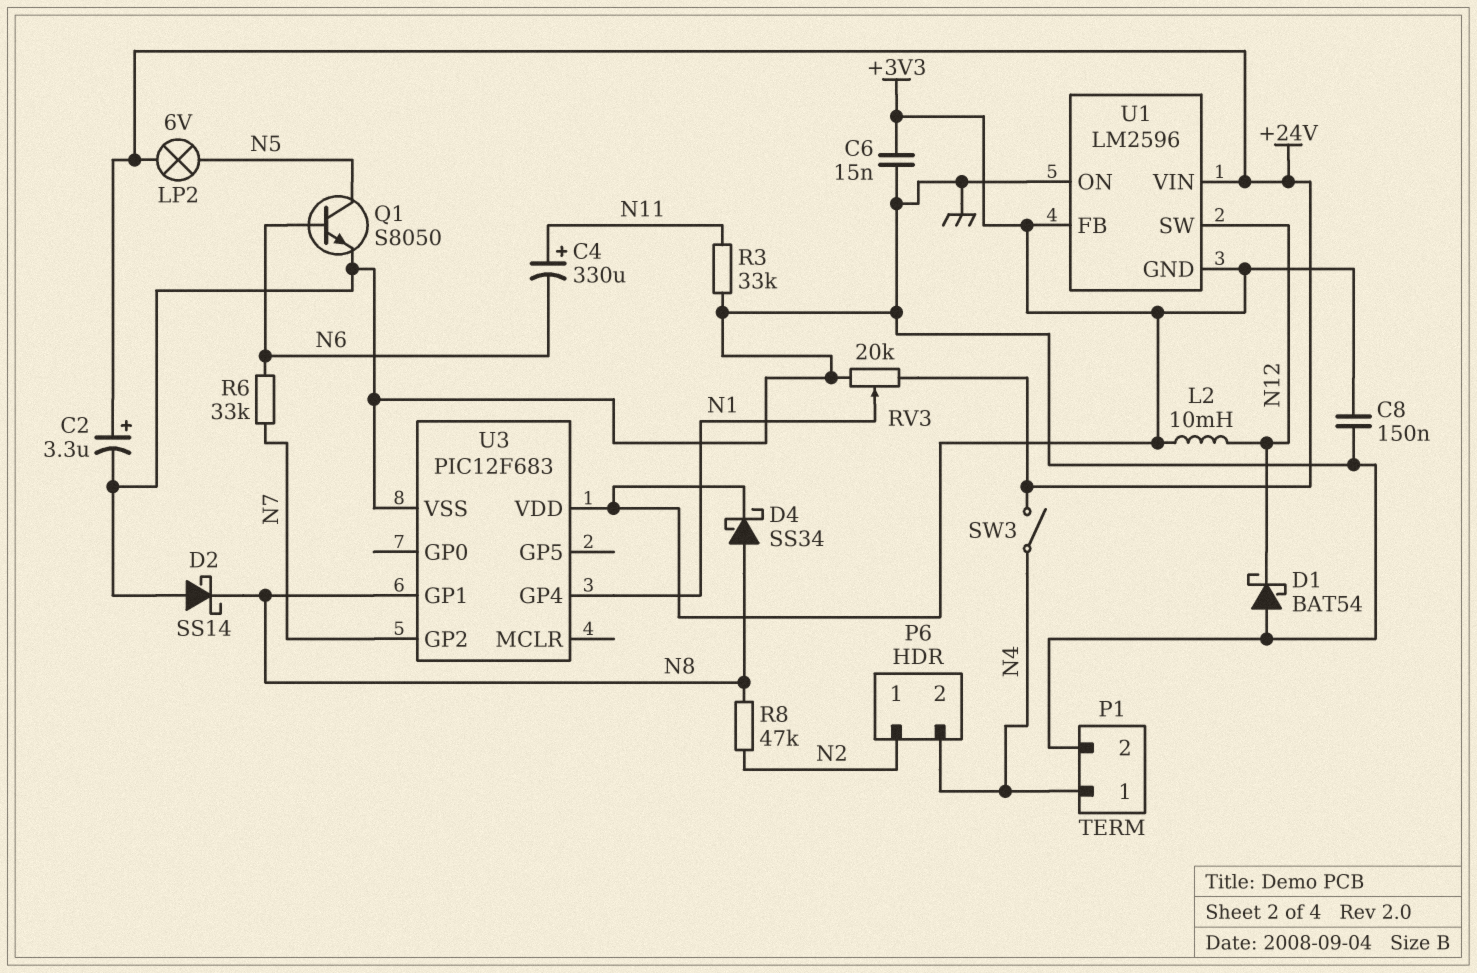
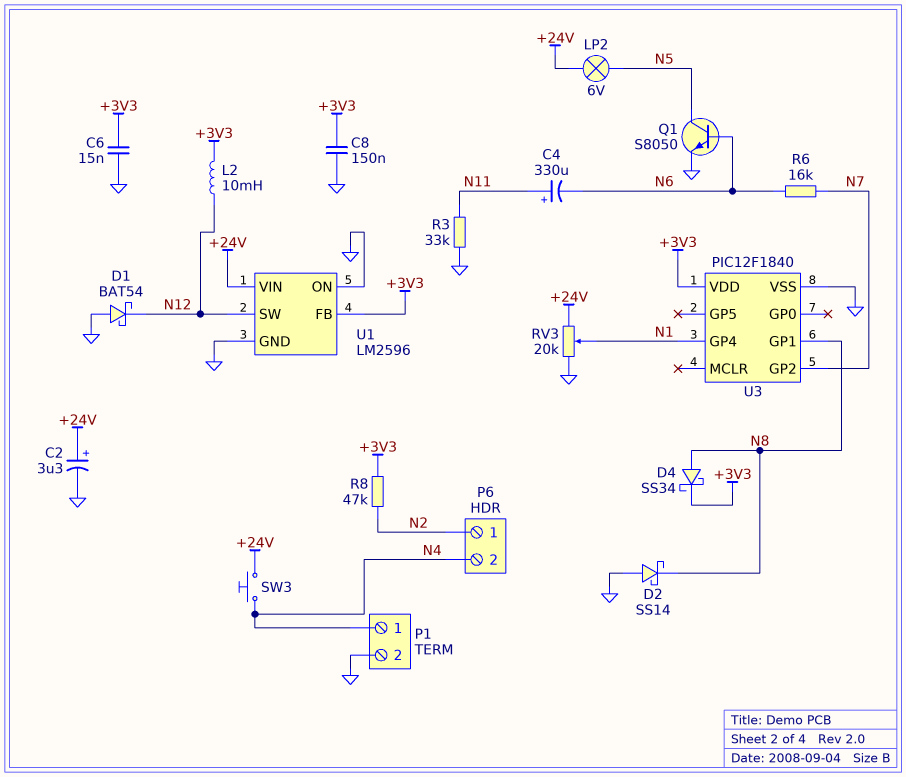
R6: 33k (N6, N7) -> 16k (N6, N7)
R8: 47k (N2, N8) -> 47k (+3V3, N2)
SW3: switch (+24V, N4) -> button (+24V, N4)
U1 pin GND: +3V3 -> GND
U3: PIC12F683 -> PIC12F1840

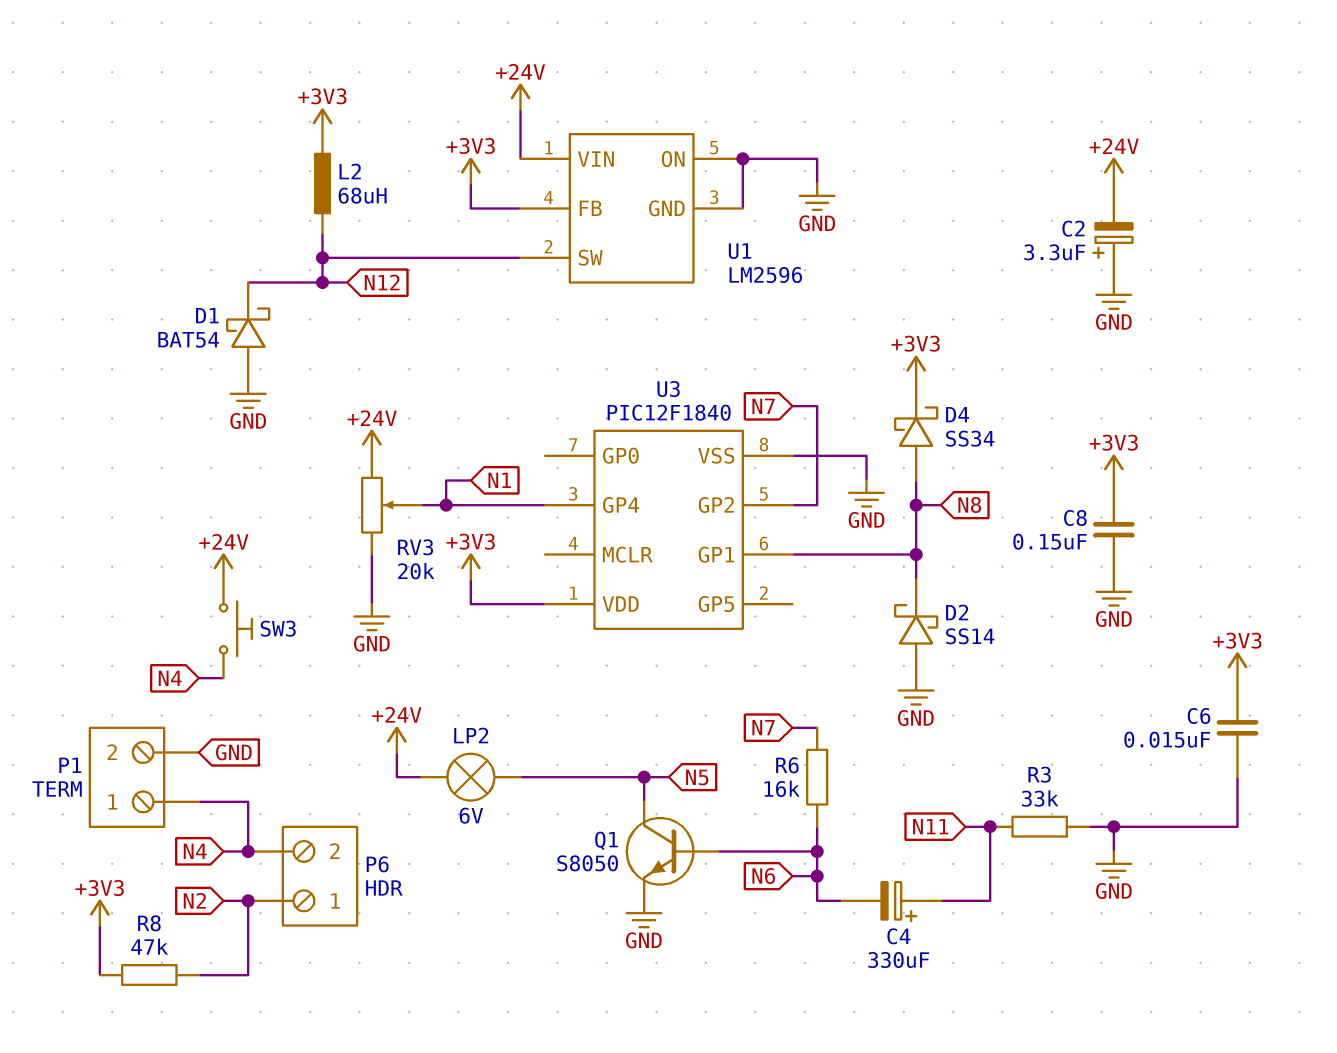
C2: 3.3uF (plus +24V, minus GND) -> 3.3uF (plus GND, minus +24V)
L2: 10mH (+3V3, N12) -> 68uH (+3V3, N12)

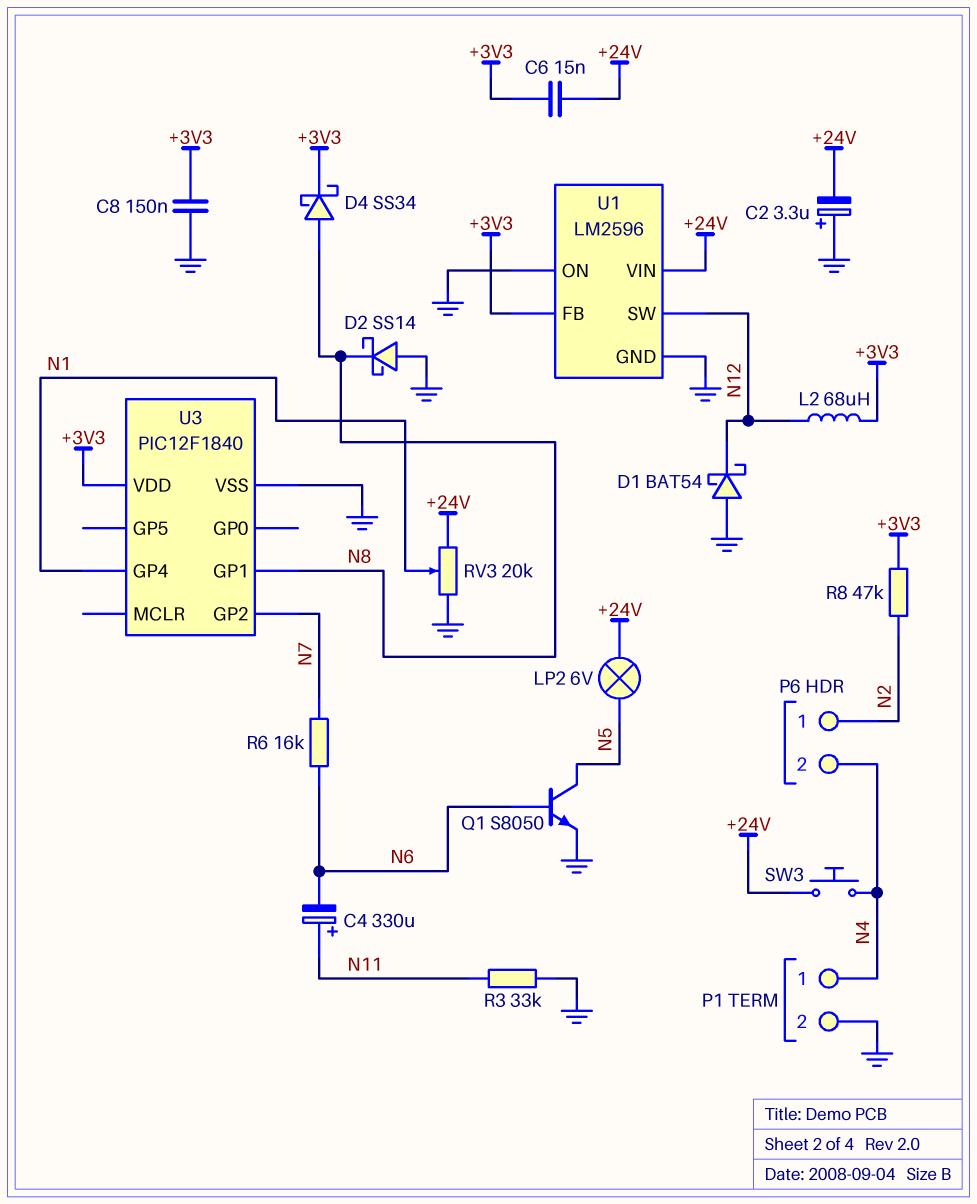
C6: 15nF (+3V3, GND) -> 15nF (+3V3, +24V)

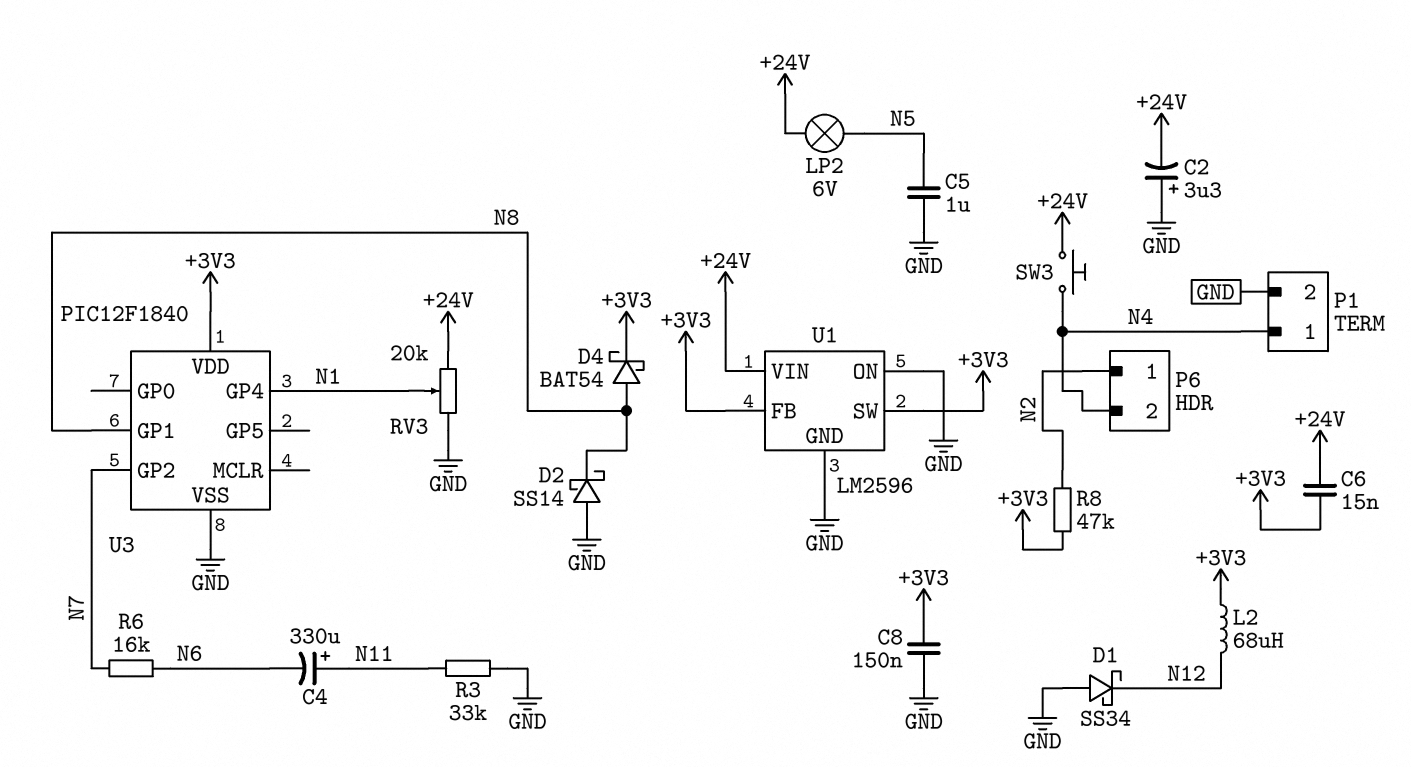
C5: none -> 1uF (GND, N5)
D1: schottky BAT54 (A GND, K N12) -> schottky SS34 (A GND, K N12)
D4: schottky SS34 (A N8, K +3V3) -> schottky BAT54 (A N8, K +3V3)
Q1: NPN S8050 (B N6, C N5, E GND) -> none
U1 pin SW: N12 -> +3V3

